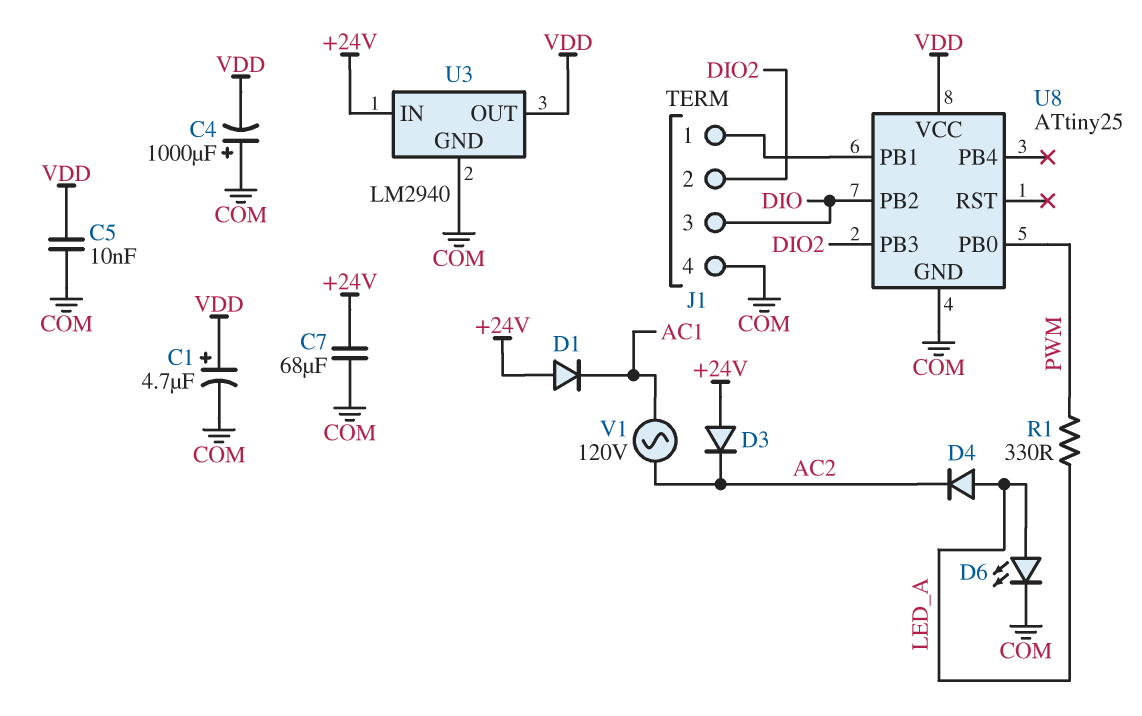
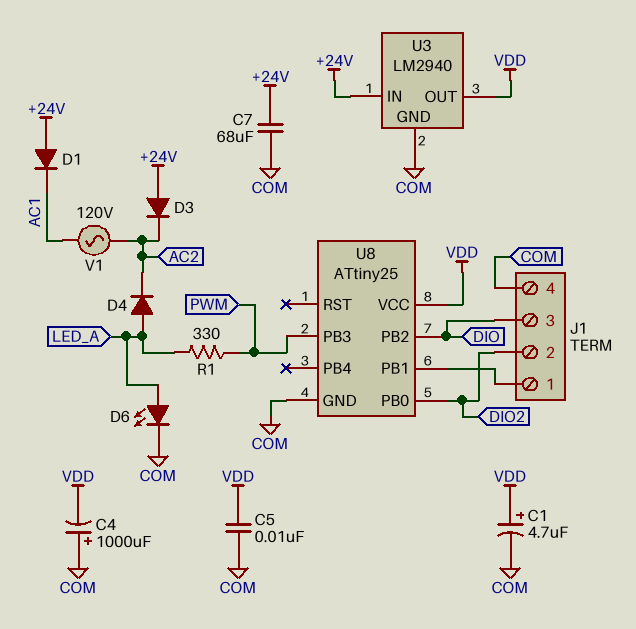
U8 pin PB0: PWM -> DIO2
U8 pin PB3: DIO2 -> PWM

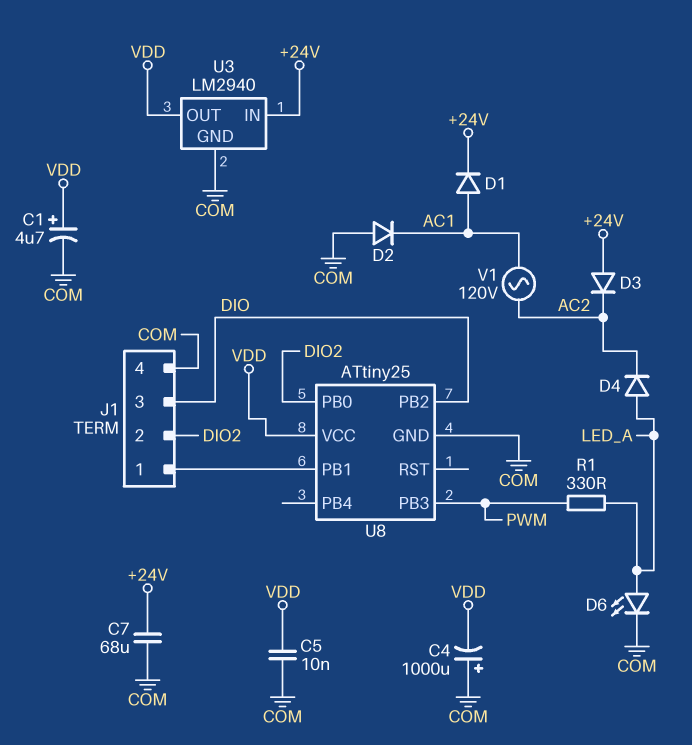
D1: diode (A +24V, K AC1) -> diode (A AC1, K +24V)
D2: none -> diode (A COM, K AC1)

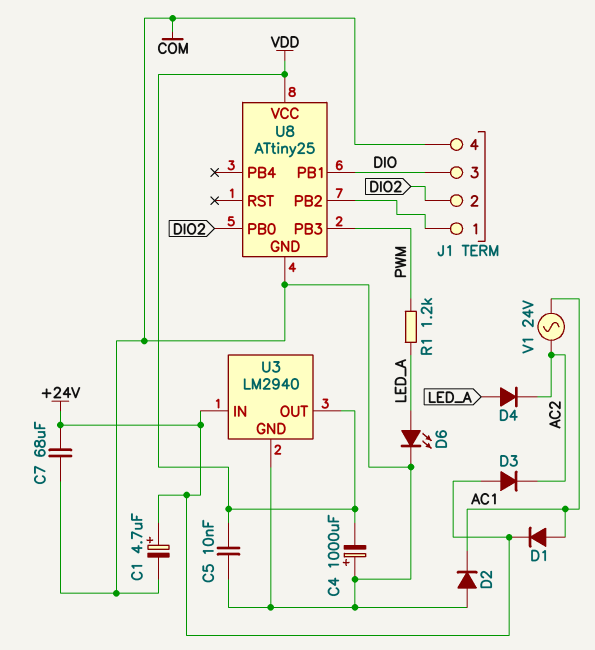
C1: 4.7uF (plus VDD, minus COM) -> 4.7uF (plus +24V, minus COM)
R1: 330 (LED_A, PWM) -> 1.2k (LED_A, PWM)
U8 pin PB1: J1/1 -> DIO
U8 pin PB2: DIO -> J1/1
V1: AC 120V (AC1, AC2) -> AC 24V (AC1, AC2)

